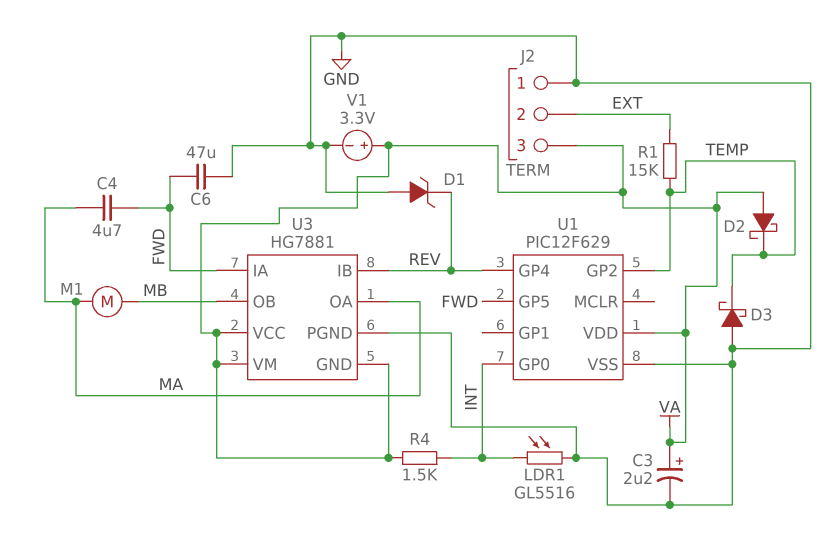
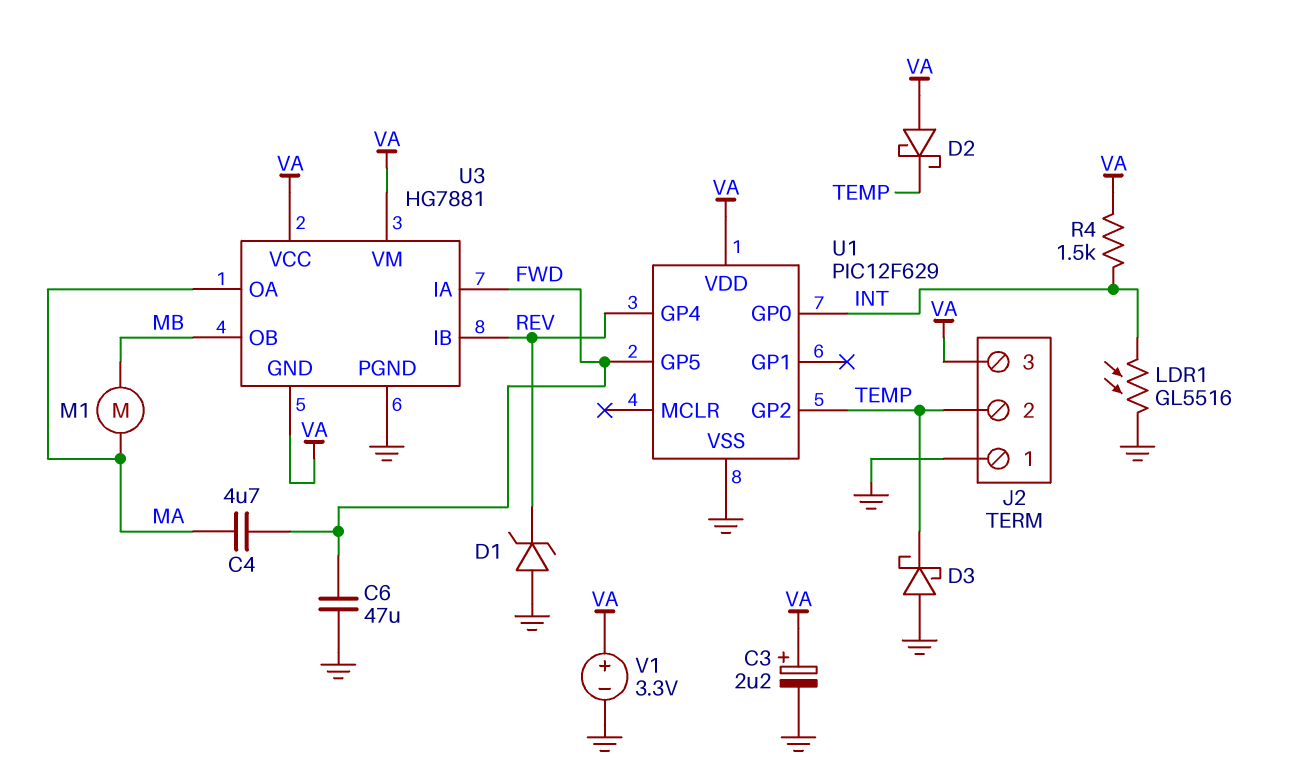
J2 pin 2: EXT -> TEMP
R1: 15k (EXT, TEMP) -> none

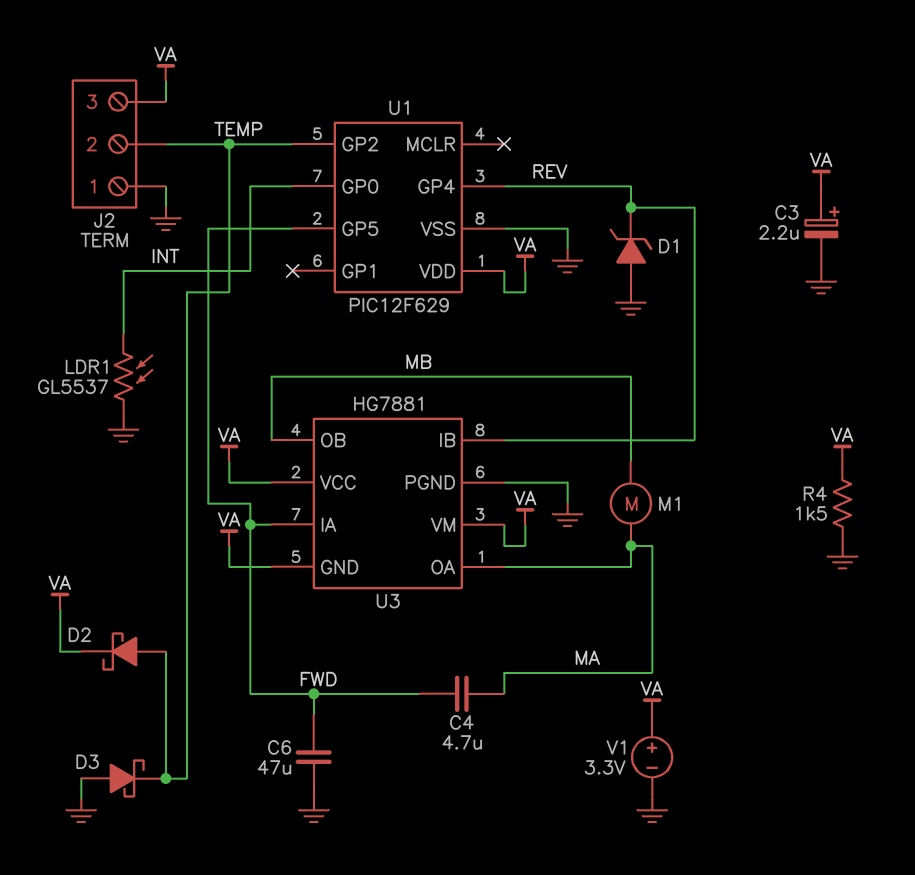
D2: schottky (A VA, K TEMP) -> schottky (A TEMP, K VA)
LDR1: GL5516 (GND, INT) -> GL5537 (GND, INT)
R4: 1.5k (INT, VA) -> 1.5k (GND, VA)

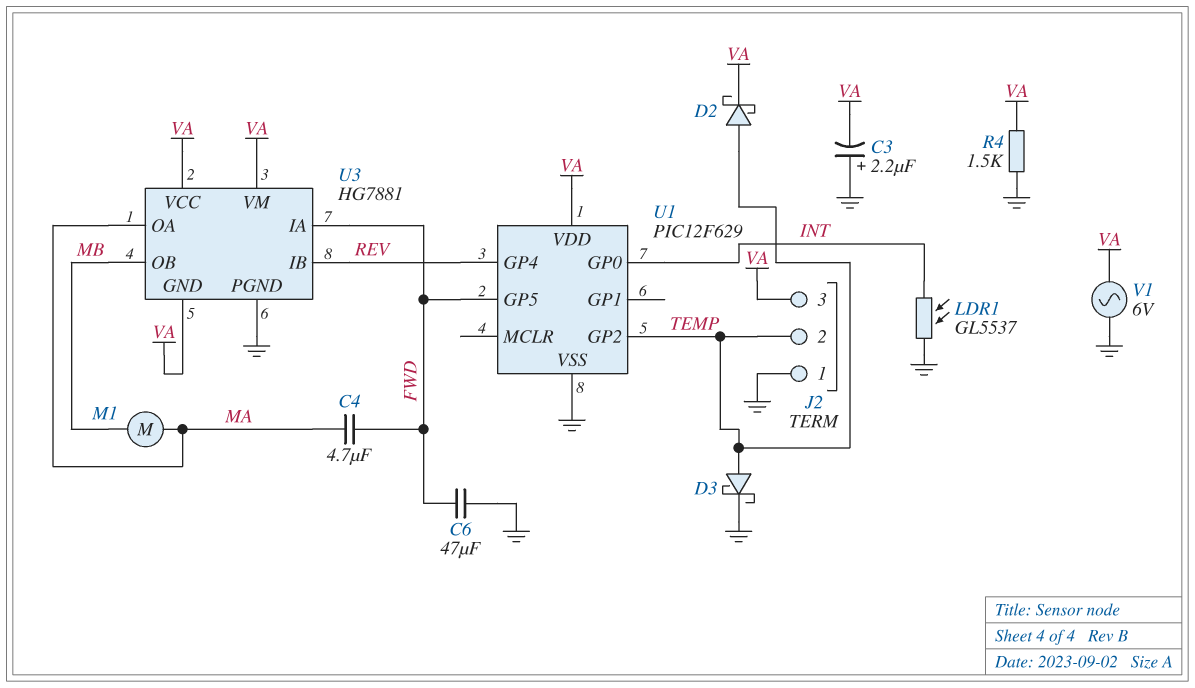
C3: 2.2uF (plus VA, minus GND) -> 2.2uF (plus GND, minus VA)
D1: zener (A GND, K REV) -> none
D3: schottky (A GND, K TEMP) -> schottky (A TEMP, K GND)
V1: 3.3V (plus VA, minus GND) -> AC 6V (GND, VA)

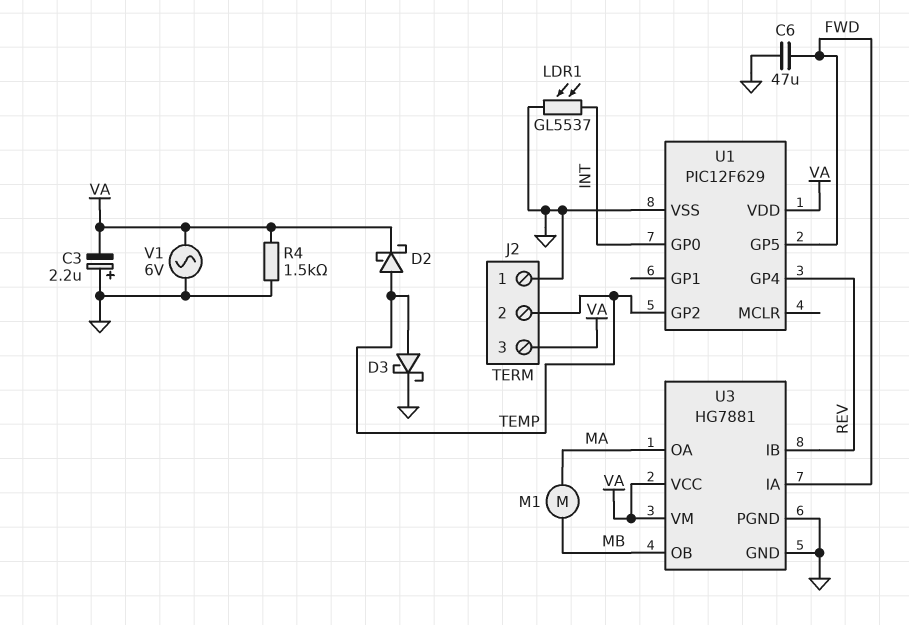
C4: 4.7uF (FWD, MA) -> none
U3 pin GND: VA -> GND

